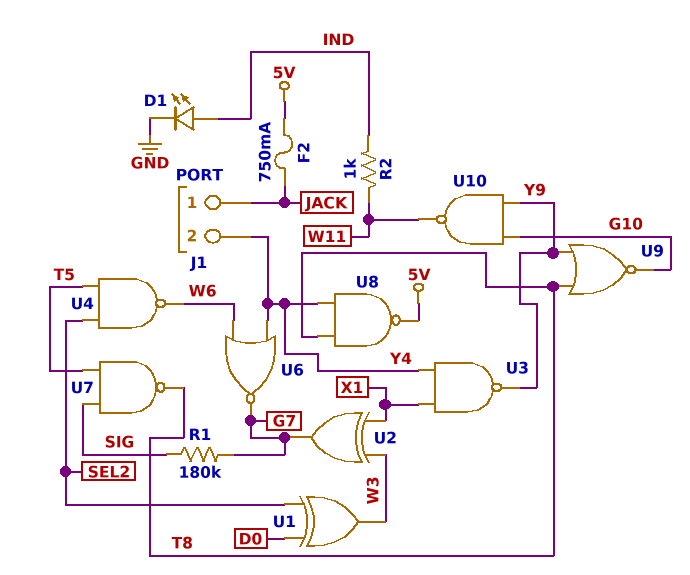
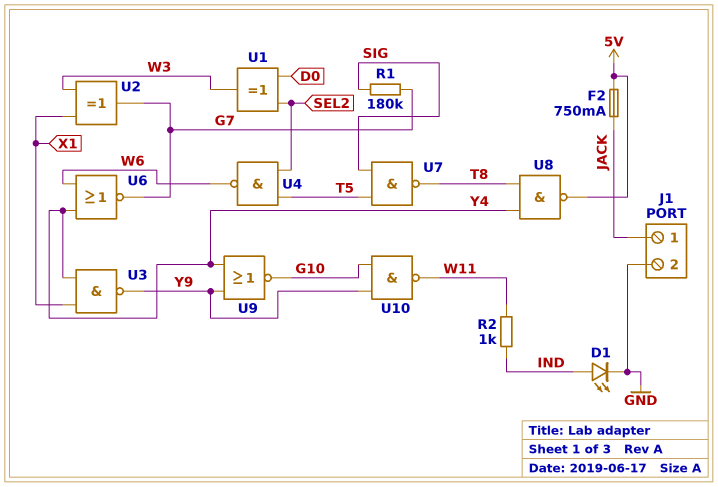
J1 pin 2: Y4 -> GND
U9: NOR (in T8, in Y9, out G10) -> NOR (in Y4, in Y9, out G10)

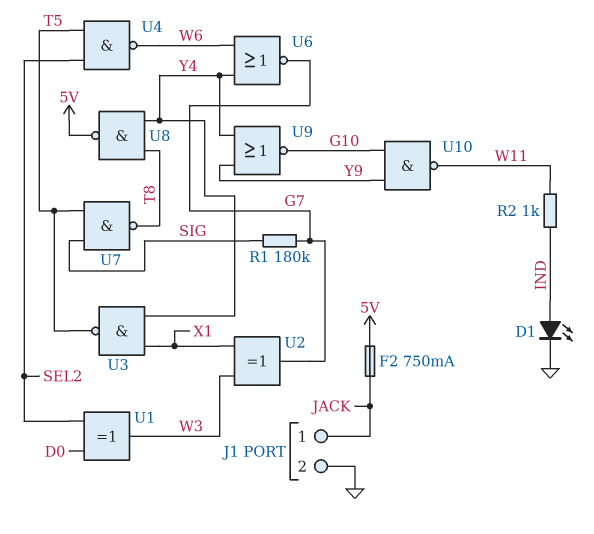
U3: NAND (in X1, in Y4, out Y9) -> NAND (in X1, in Y4, out T5)

